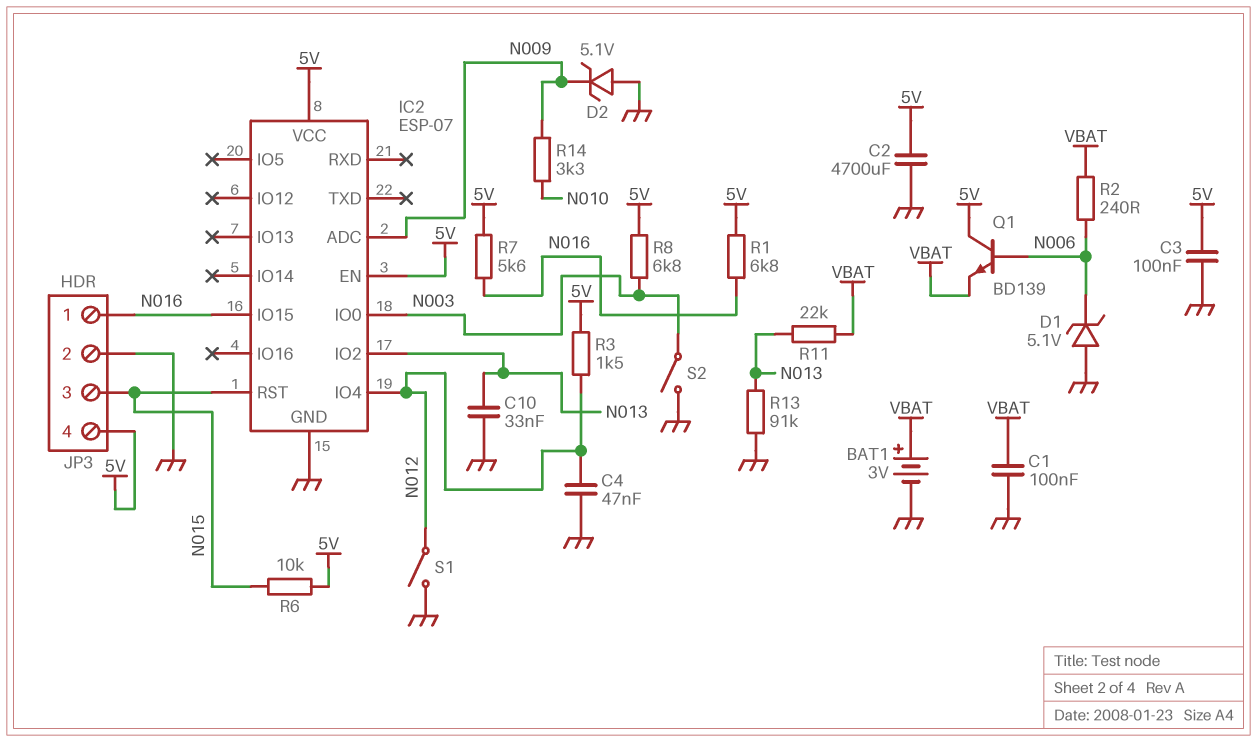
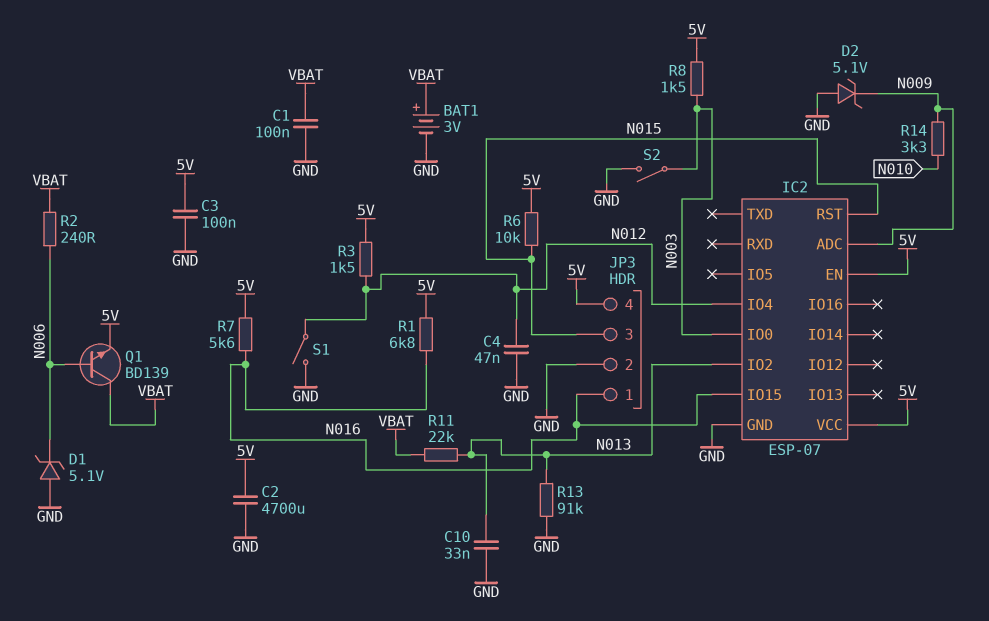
Q1: NPN BD139 (B N006, C 5V, E VBAT) -> NPN BD139 (B N006, C VBAT, E 5V)
R8: 6.8k (5V, N003) -> 1.5k (5V, N003)

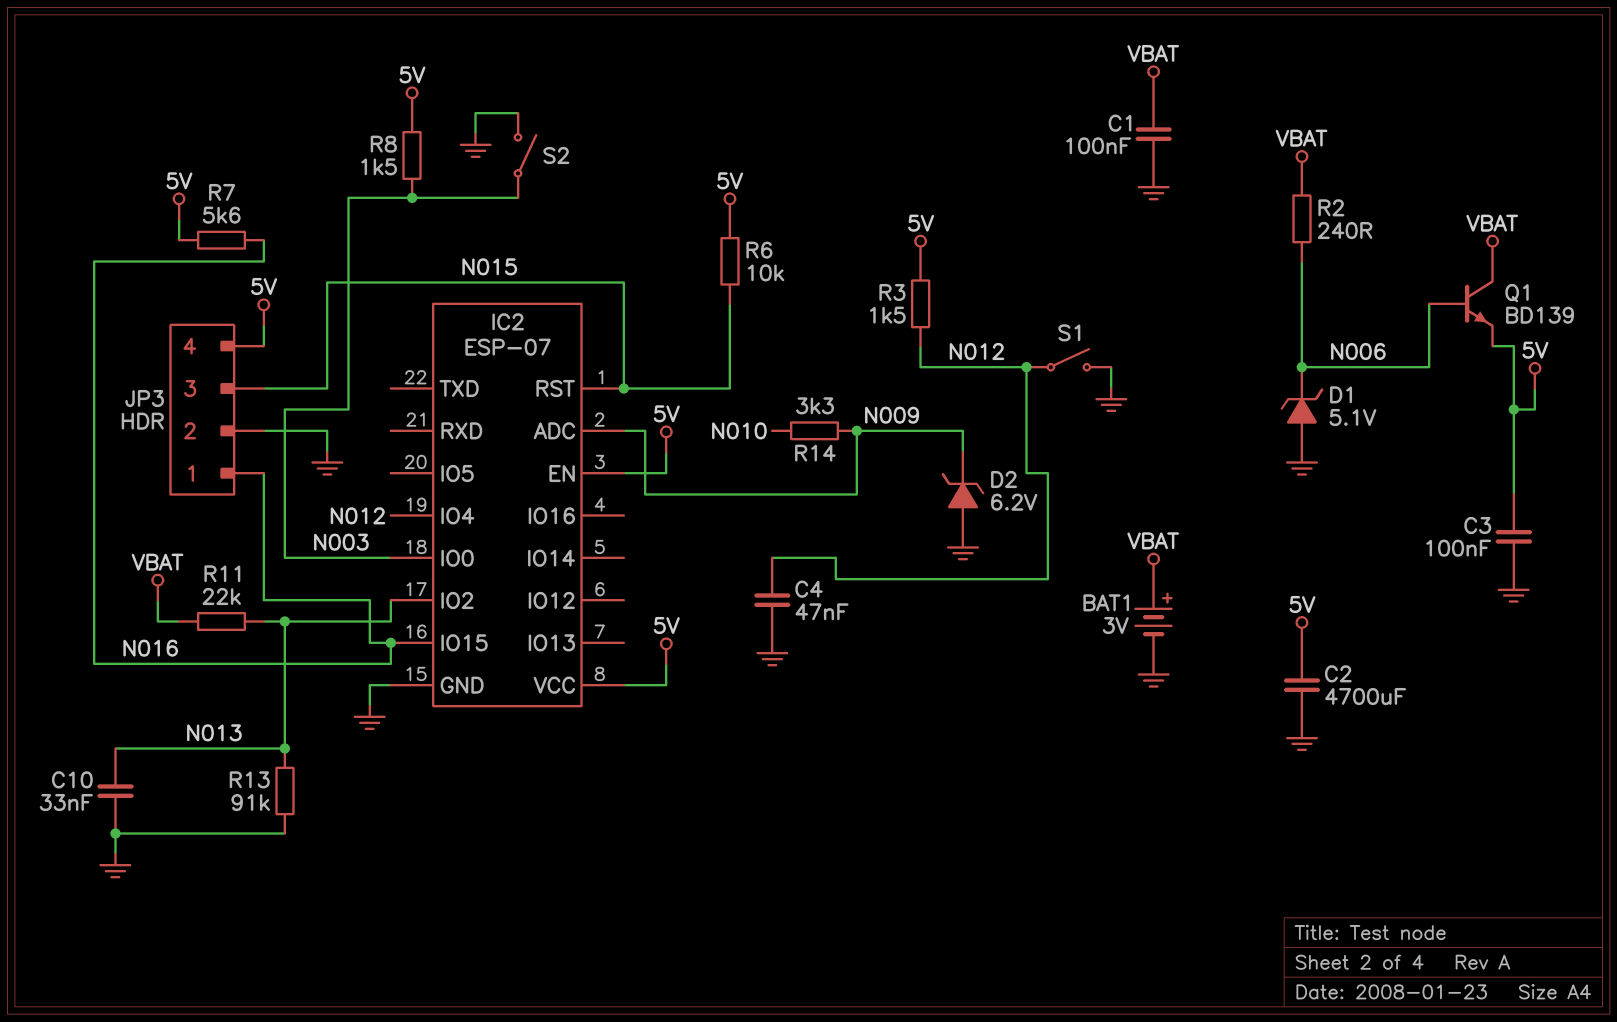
D2: zener 5.1V (A GND, K N009) -> zener 6.2V (A GND, K N009)
R1: 6.8k (5V, N016) -> none

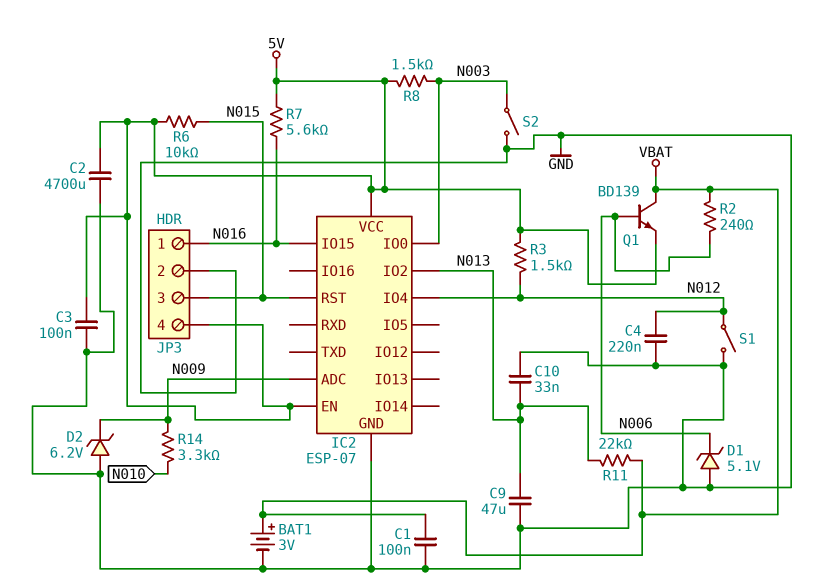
C4: 47nF (GND, N012) -> 220nF (GND, N012)
C9: none -> 47uF (GND, N013)
R13: 91k (GND, N013) -> none

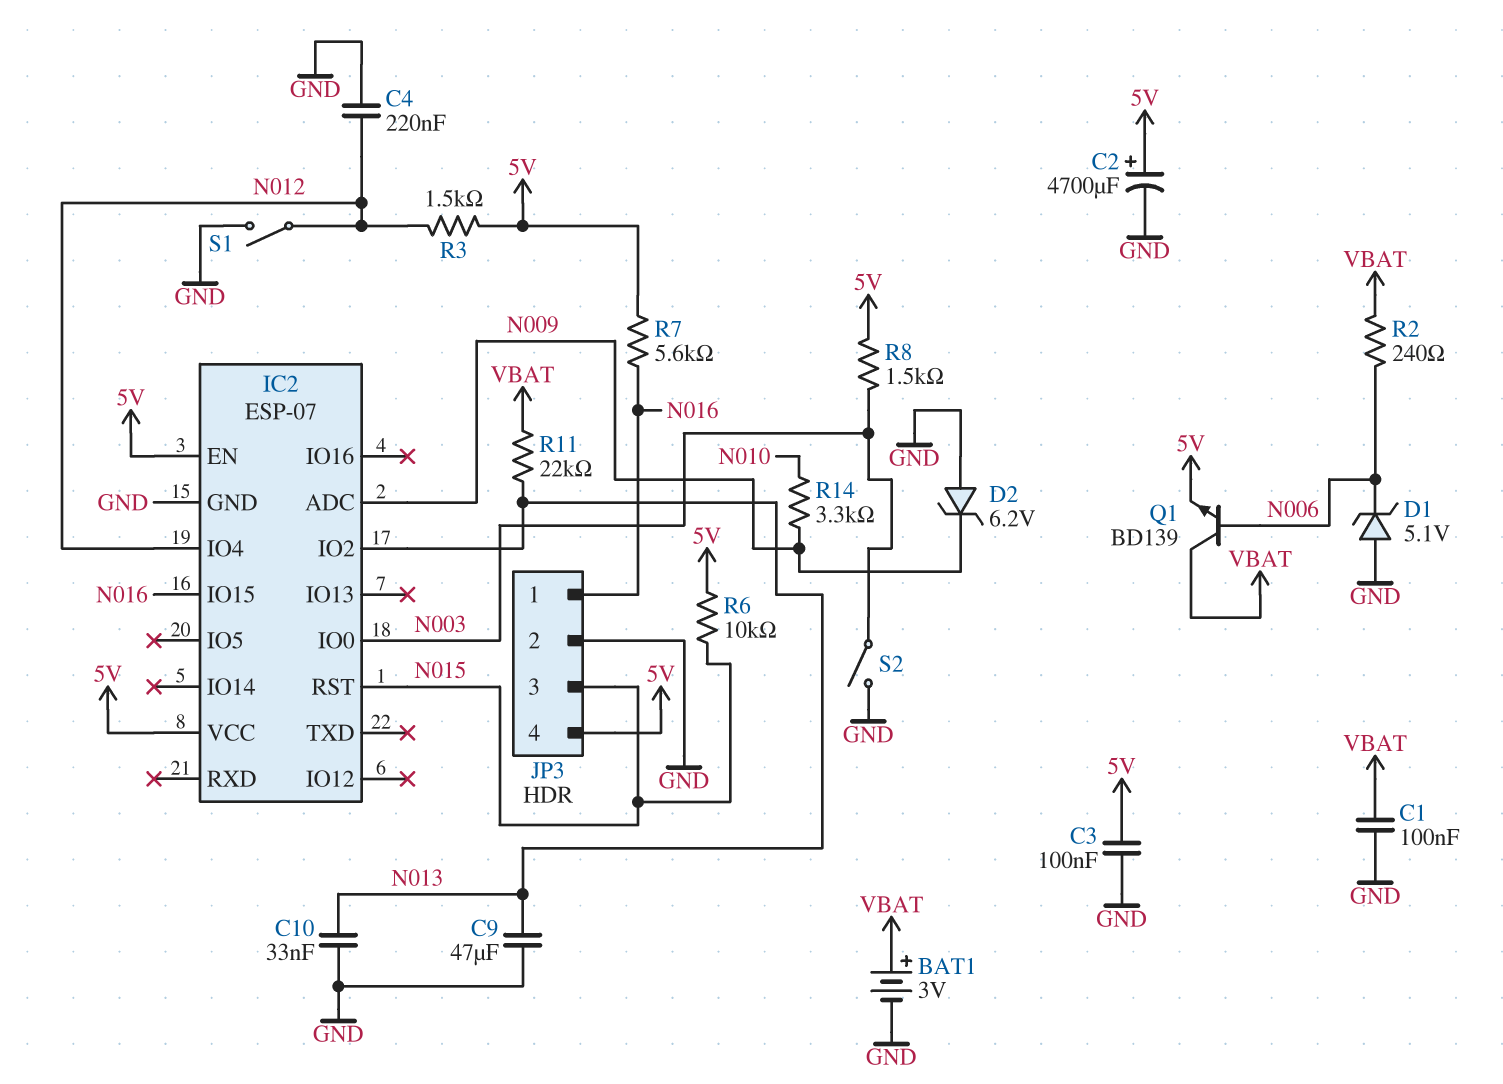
C2: 4700uF (5V, GND) -> 4700uF (plus 5V, minus GND)

